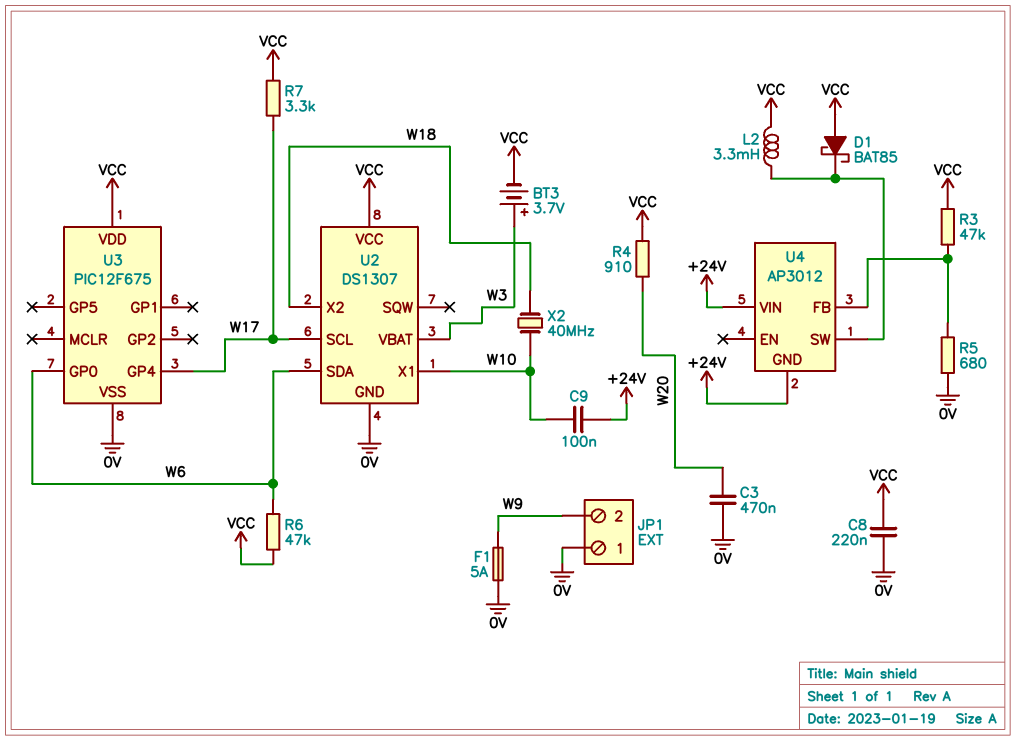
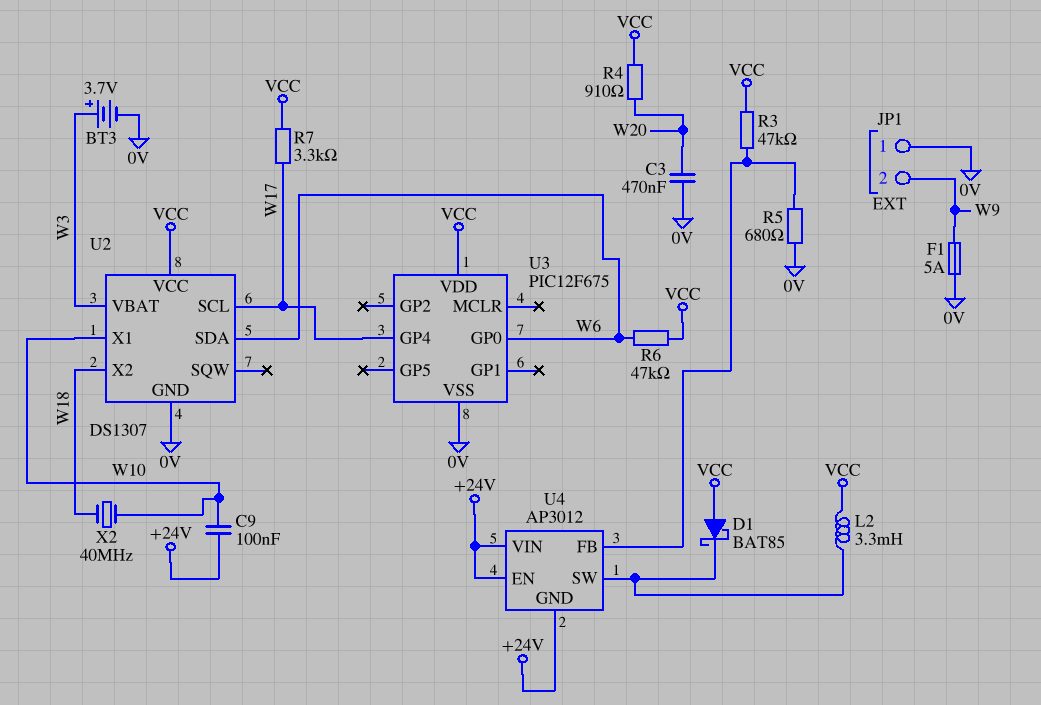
BT3: 3.7V (plus W3, minus VCC) -> 3.7V (plus W3, minus 0V)
C8: 220nF (0V, VCC) -> none
U4 pin EN: none -> +24V

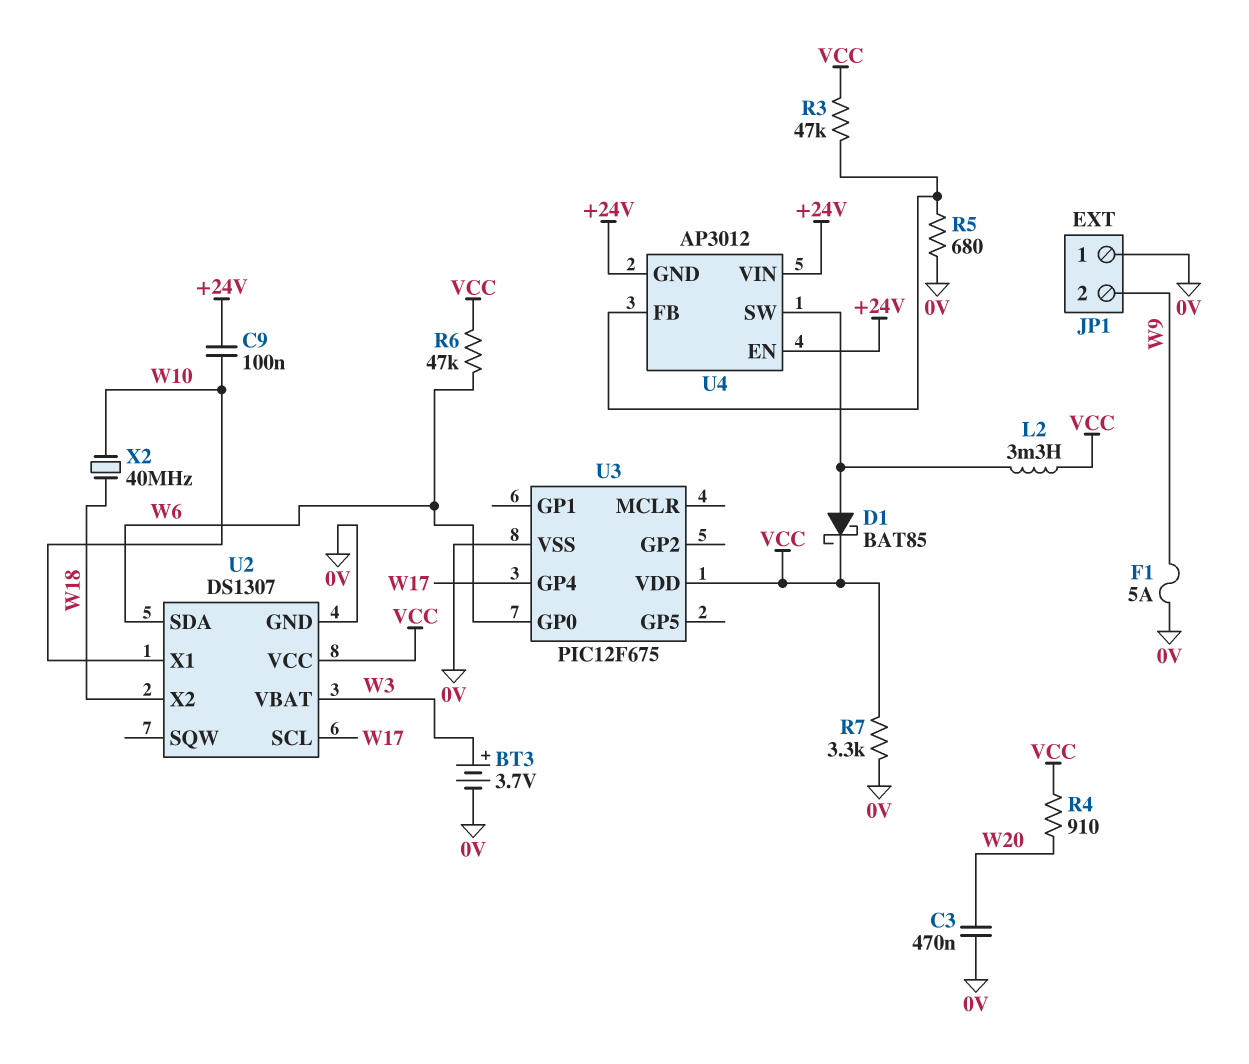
D1: schottky BAT85 (A VCC, K U4/SW) -> schottky BAT85 (A U4/SW, K VCC)
R7: 3.3k (VCC, W17) -> 3.3k (0V, VCC)

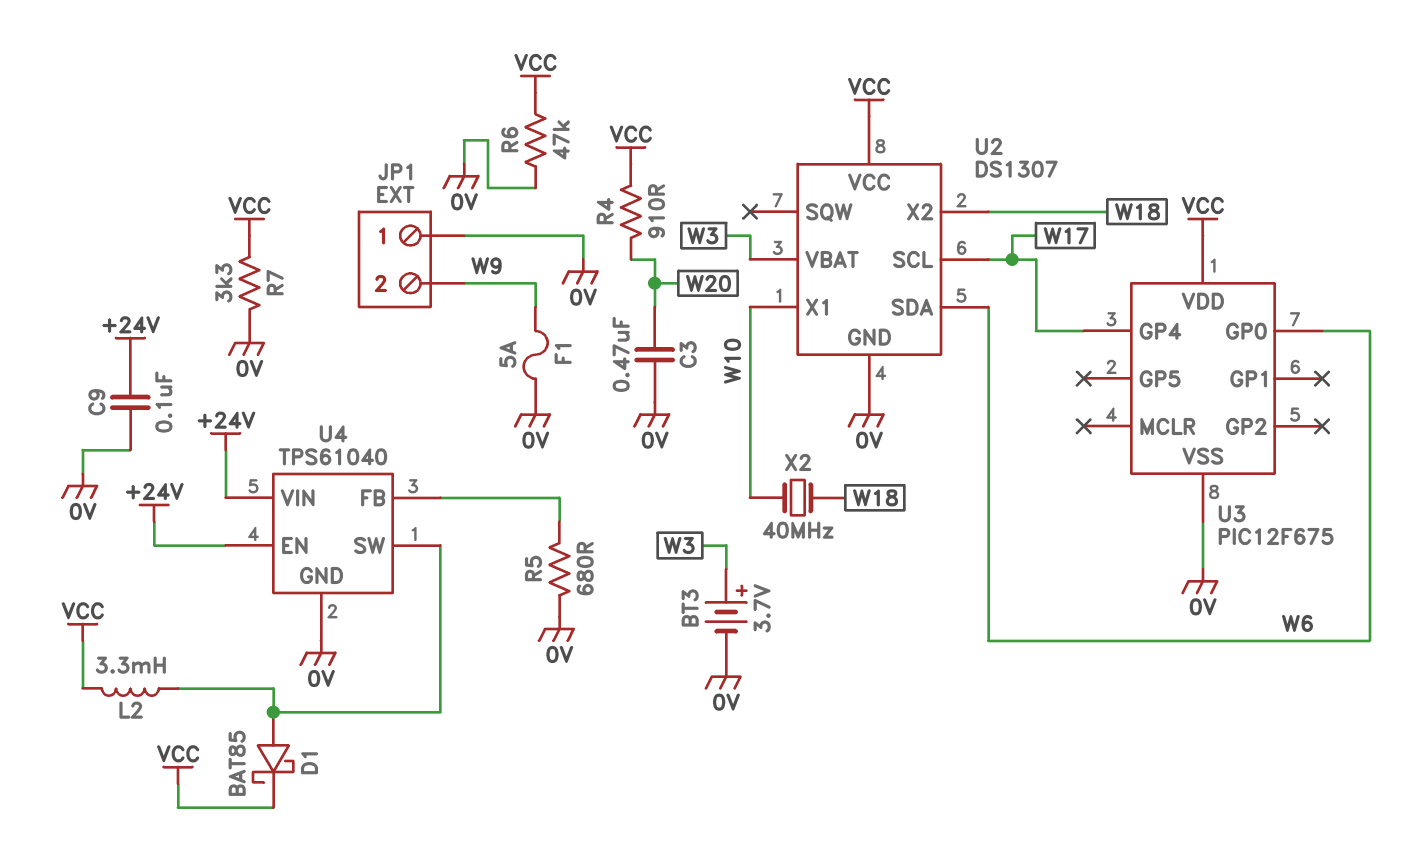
C9: 100nF (+24V, W10) -> 100nF (+24V, 0V)
R3: 47k (U4/FB, VCC) -> none
R6: 47k (VCC, W6) -> 47k (0V, VCC)
U4: AP3012 -> TPS61040
U4 pin GND: +24V -> 0V

